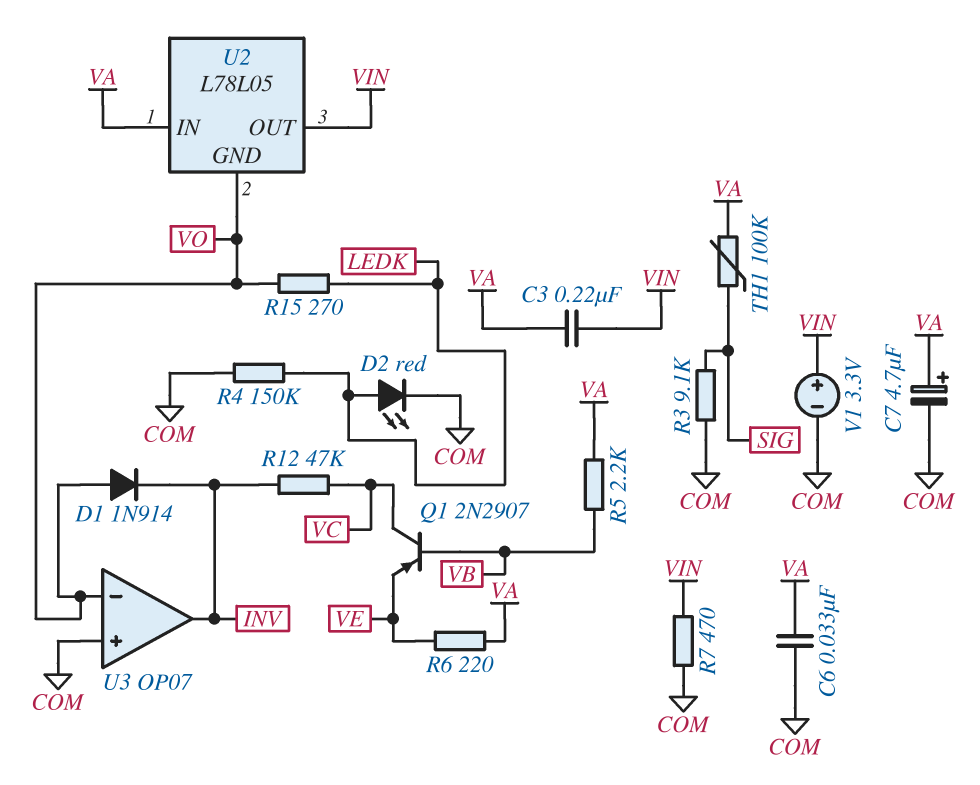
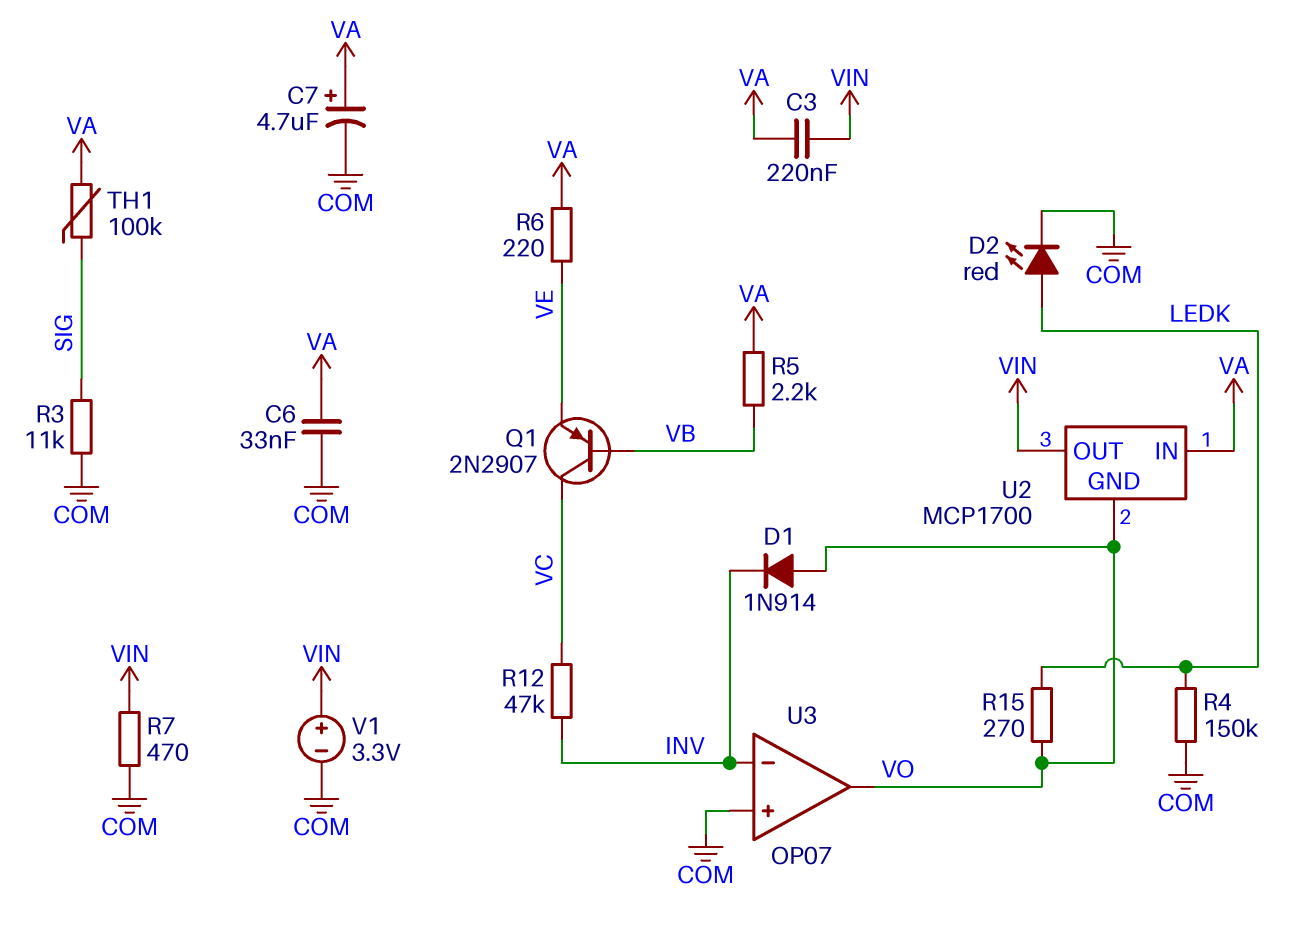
R3: 9.1k (COM, SIG) -> 11k (COM, SIG)
U2: L78L05 -> MCP1700
U3 pin in-: VO -> INV
U3 pin out: INV -> VO

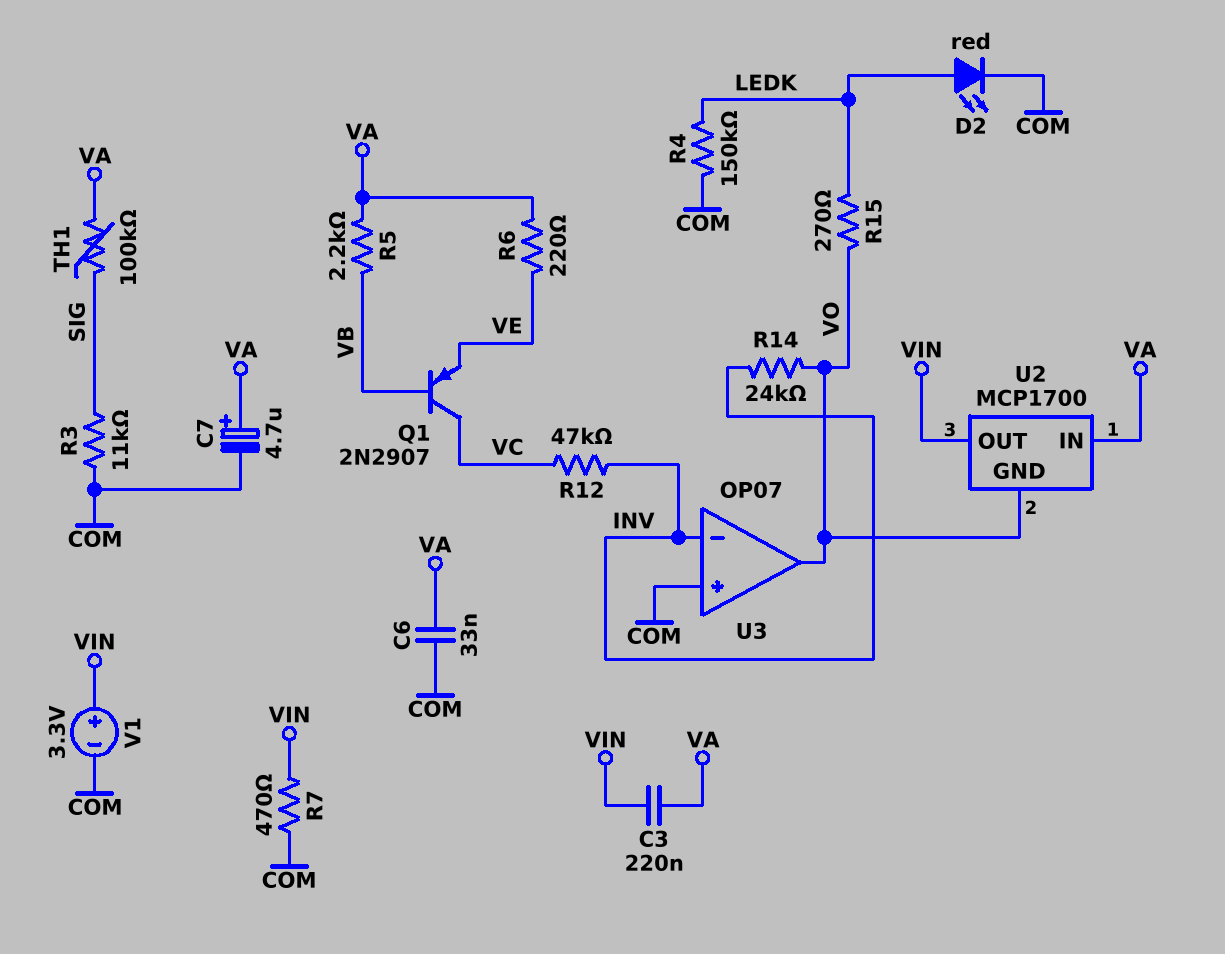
D1: diode 1N914 (A VO, K INV) -> none
R14: none -> 24k (INV, VO)

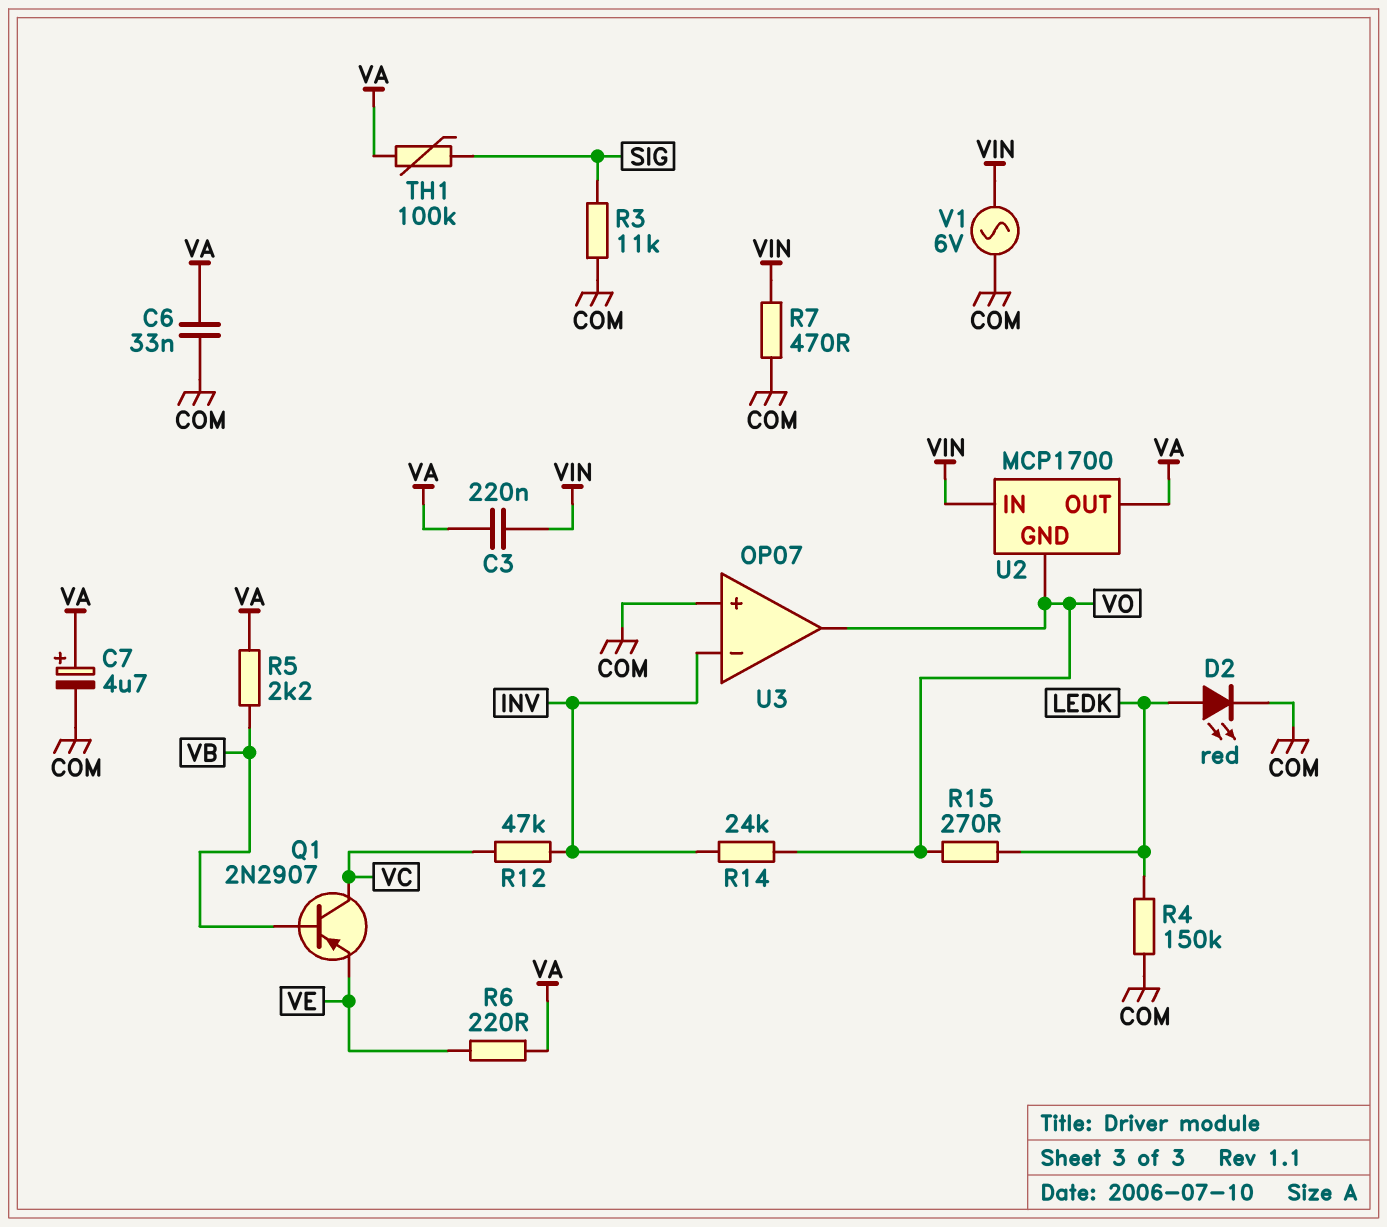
U2 pin IN: VA -> VIN
U2 pin OUT: VIN -> VA
V1: 3.3V (plus VIN, minus COM) -> AC 6V (COM, VIN)

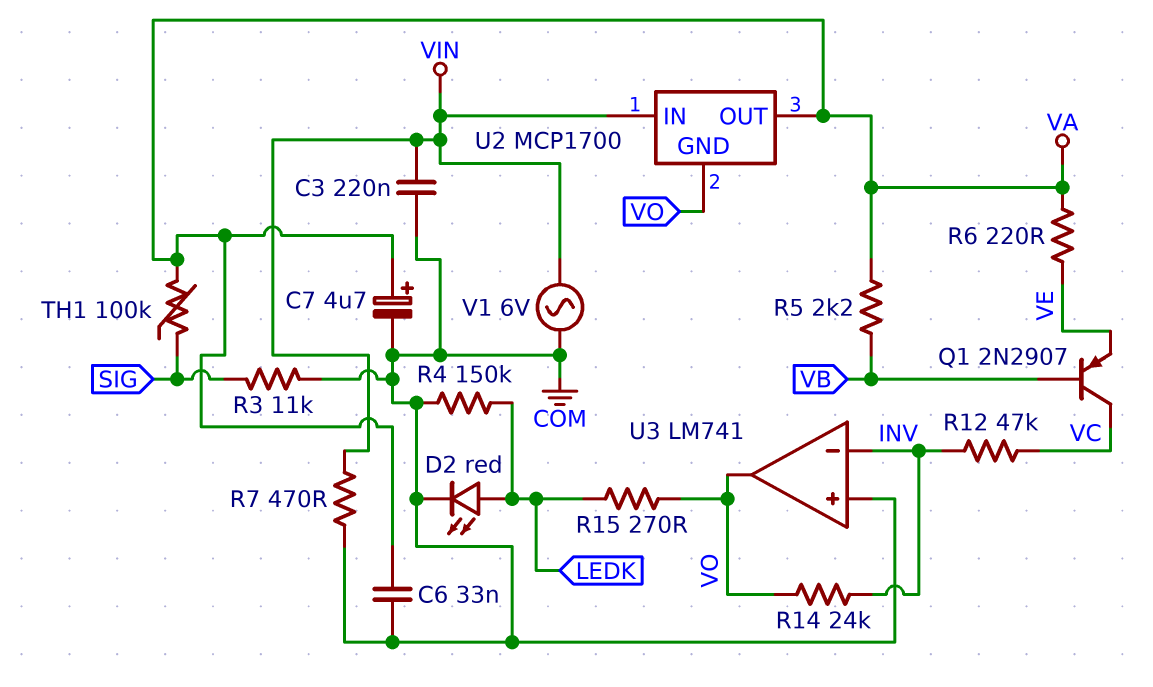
C3: 220nF (VA, VIN) -> 220nF (COM, VIN)
U3: OP07 -> LM741

